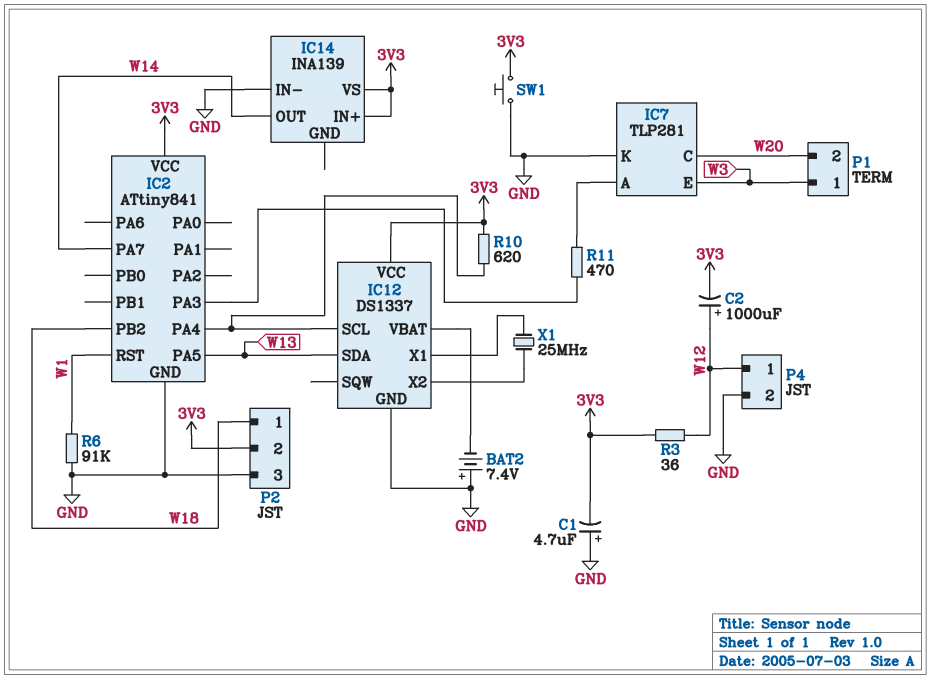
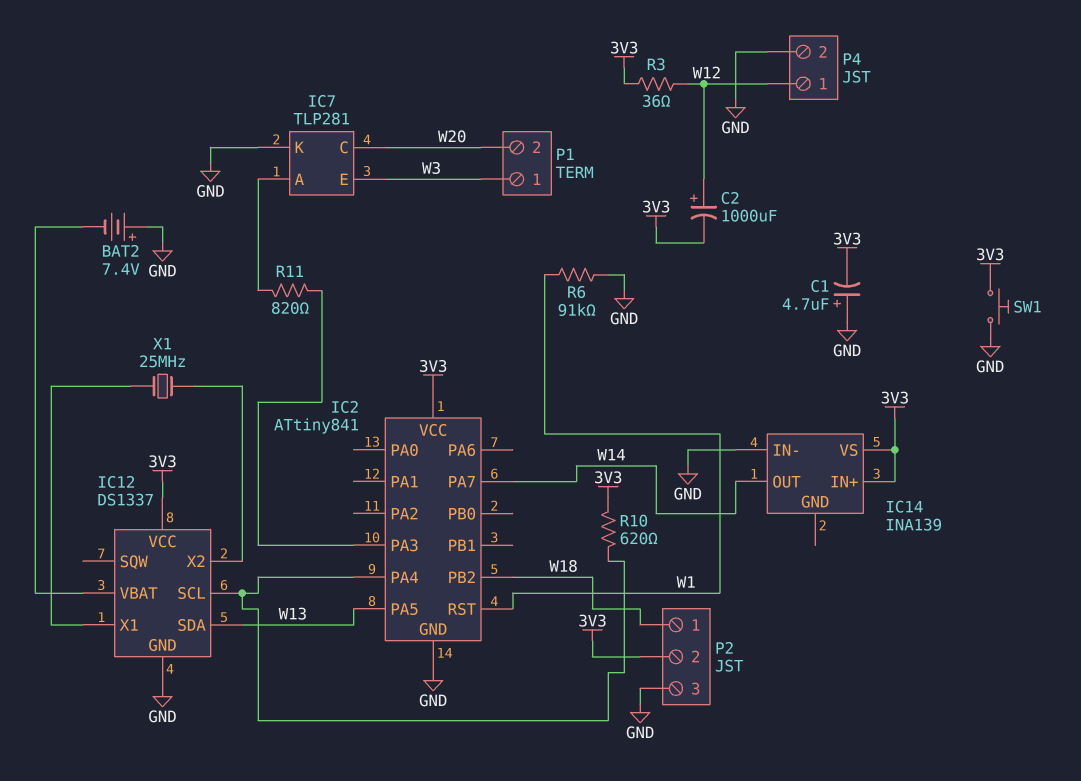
R11: 470 (IC2/PA3, IC7/A) -> 820 (IC2/PA3, IC7/A)

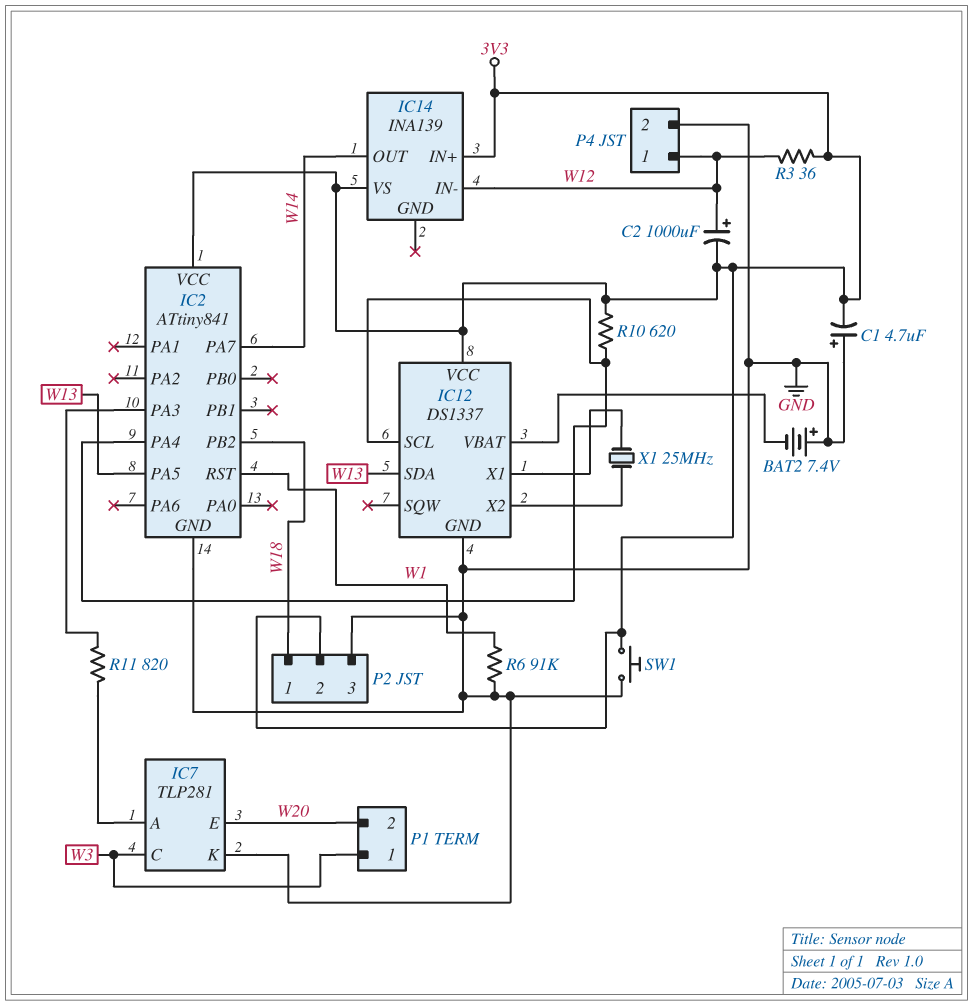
IC7 pin C: W20 -> W3
IC7 pin E: W3 -> W20
IC14 pin IN-: GND -> W12

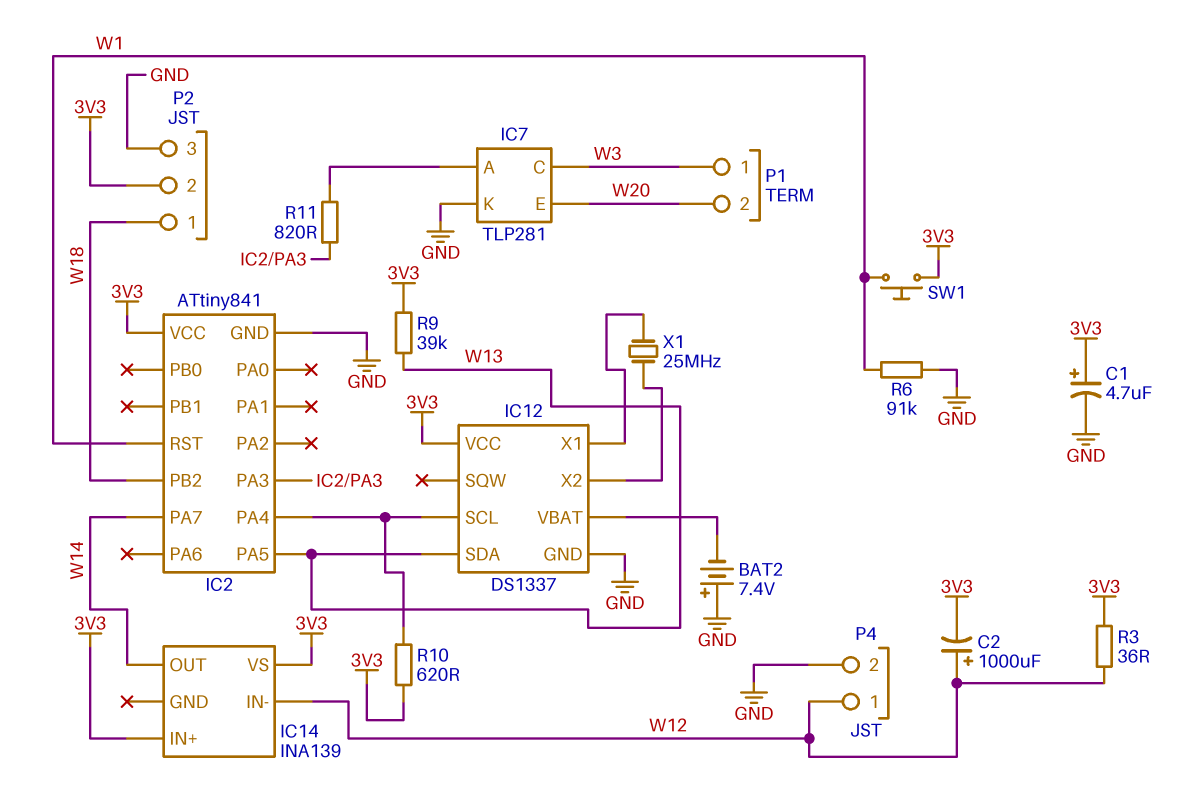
C1: 4.7uF (plus GND, minus 3V3) -> 4.7uF (plus 3V3, minus GND)
R9: none -> 39k (3V3, W13)
SW1: button (3V3, GND) -> button (3V3, W1)

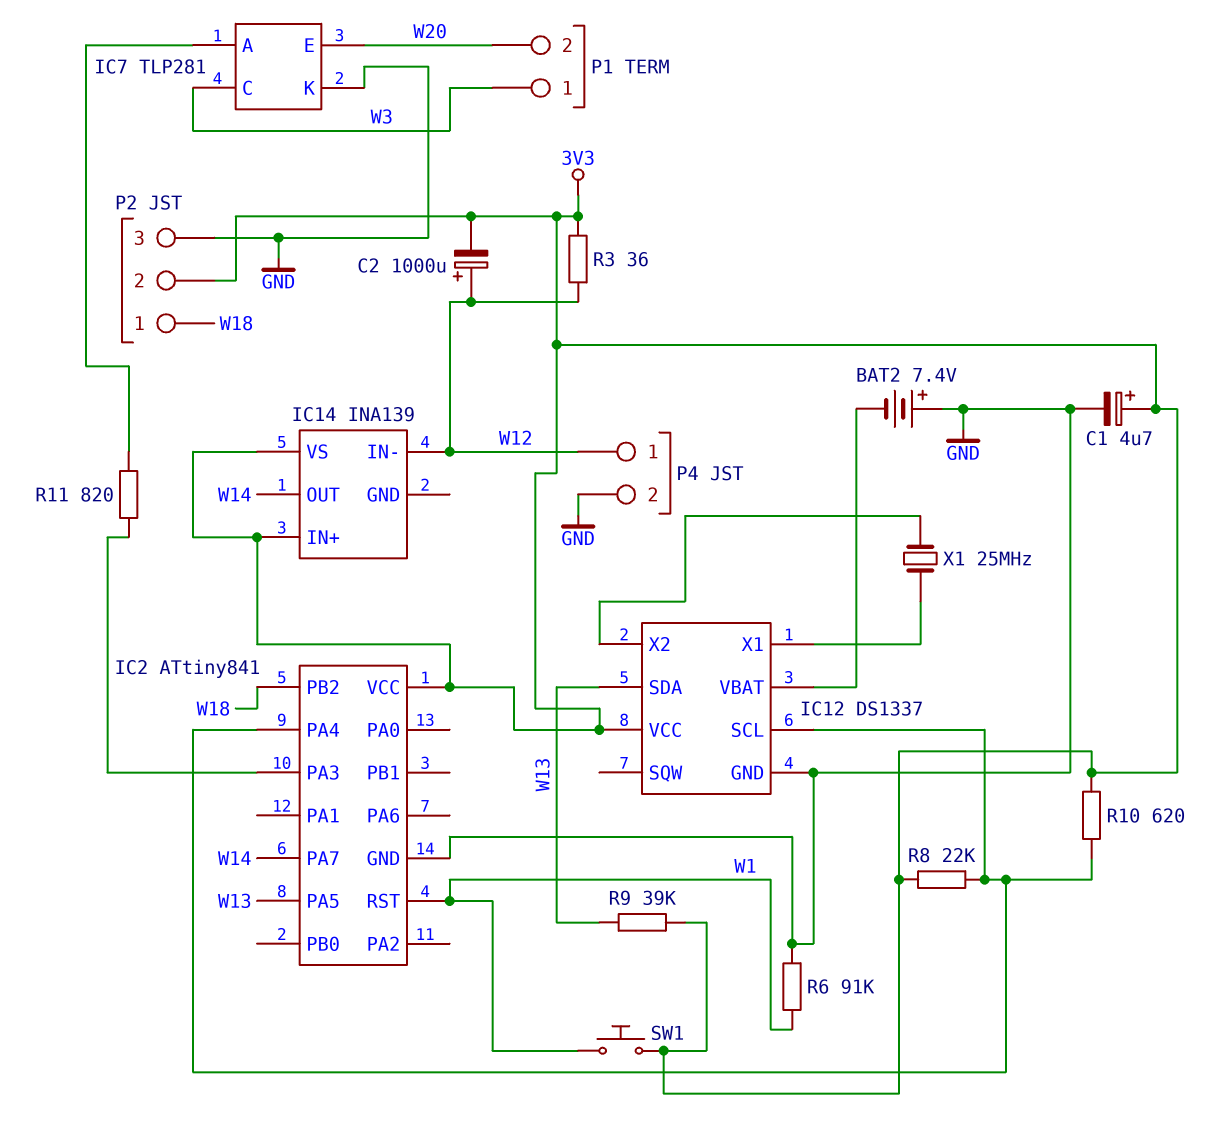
R8: none -> 22k (3V3, IC2/PA4)

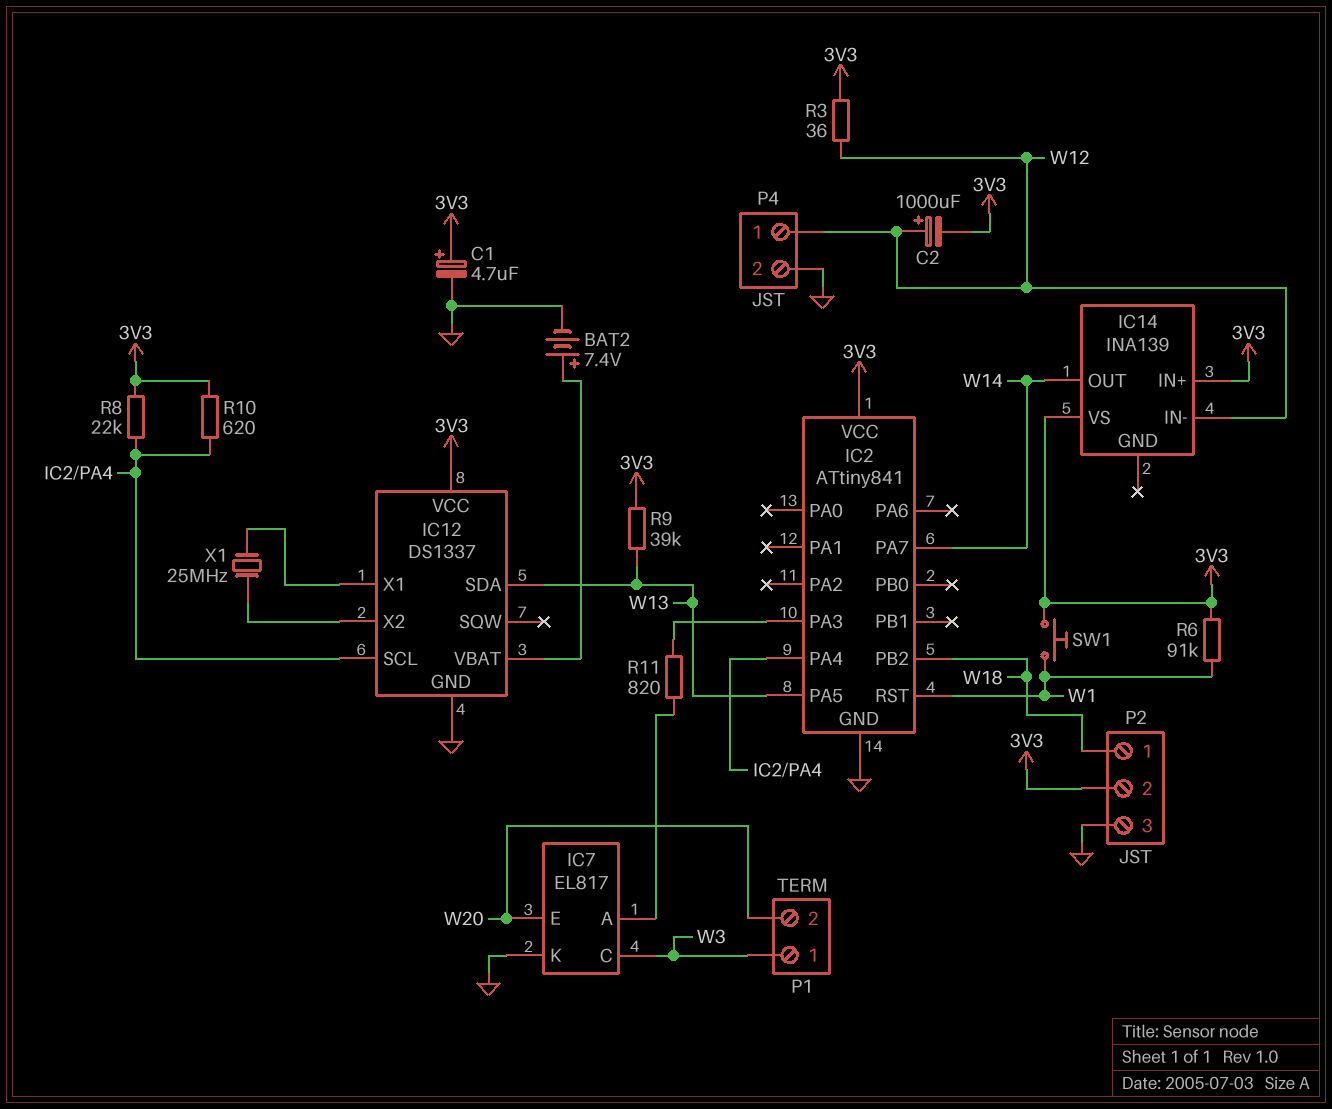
BAT2: 7.4V (plus GND, minus IC12/VBAT) -> 7.4V (plus IC12/VBAT, minus GND)
IC7: TLP281 -> EL817
R6: 91k (GND, W1) -> 91k (3V3, W1)

